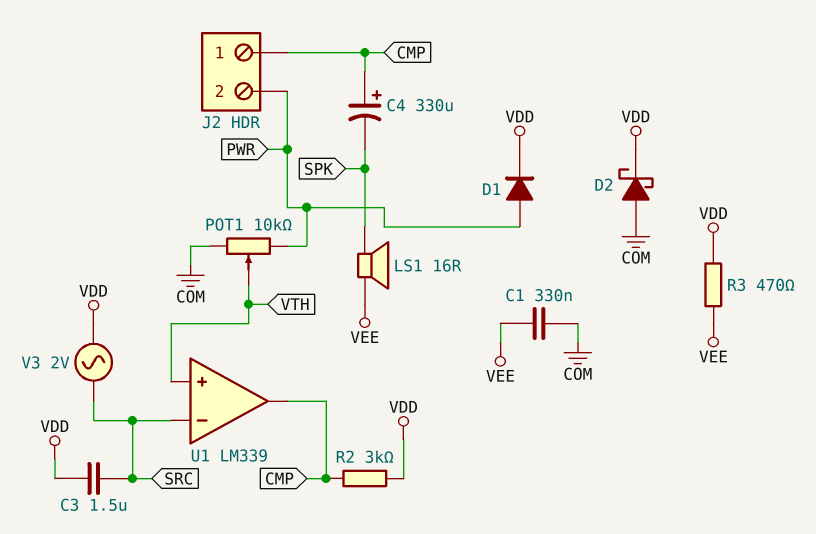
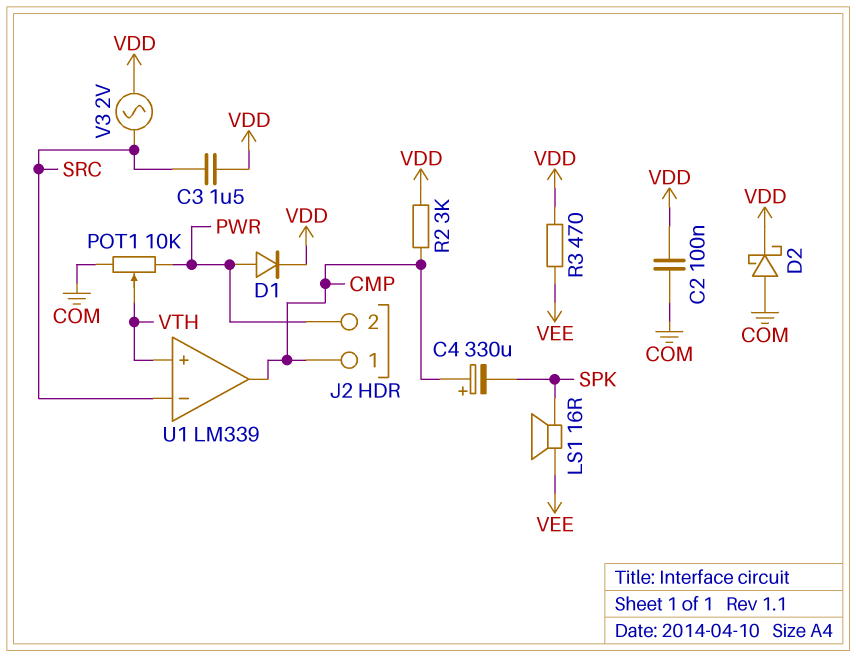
C1: 330nF (COM, VEE) -> none
C2: none -> 100nF (COM, VDD)

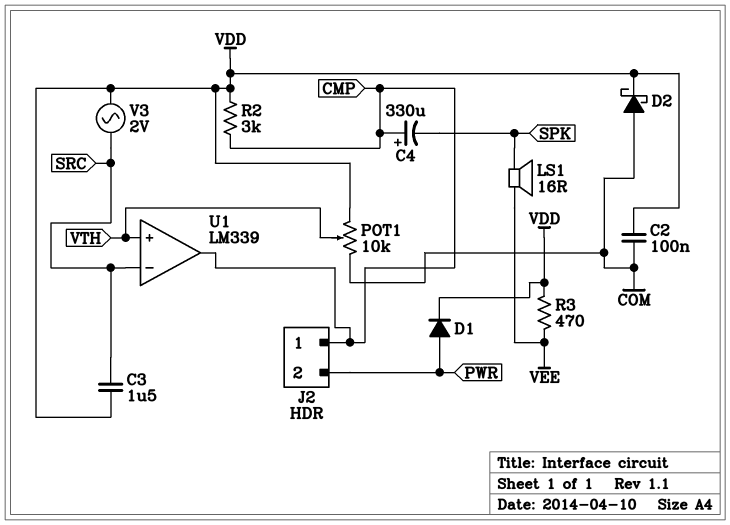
POT1: 10k (COM, PWR, wiper VTH) -> 10k (COM, VDD, wiper VTH)

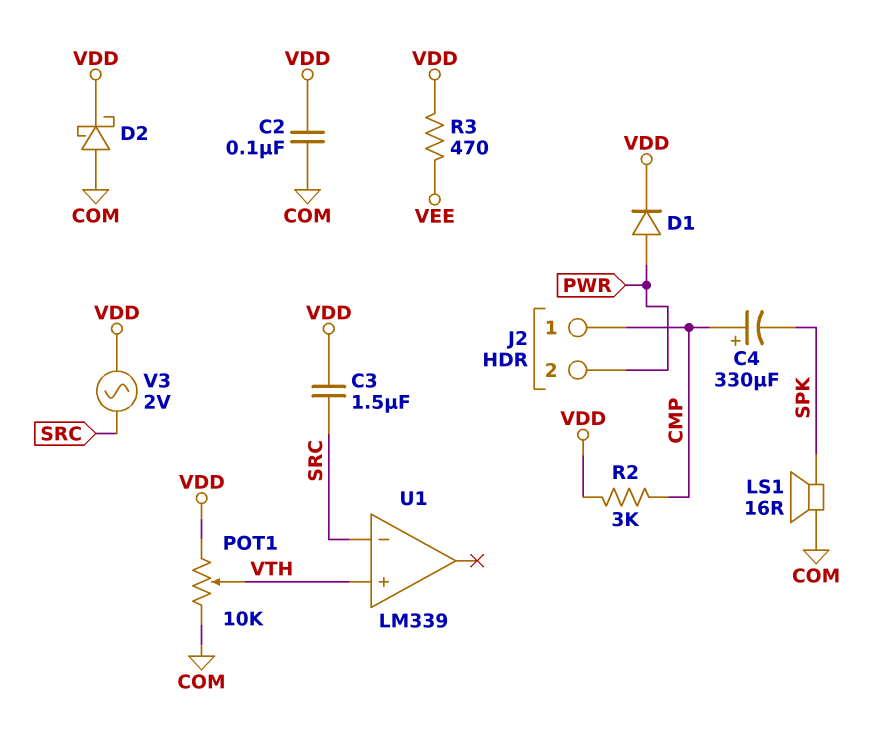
LS1: speaker 16R (SPK, VEE) -> speaker 16R (COM, SPK)
U1 pin out: CMP -> none

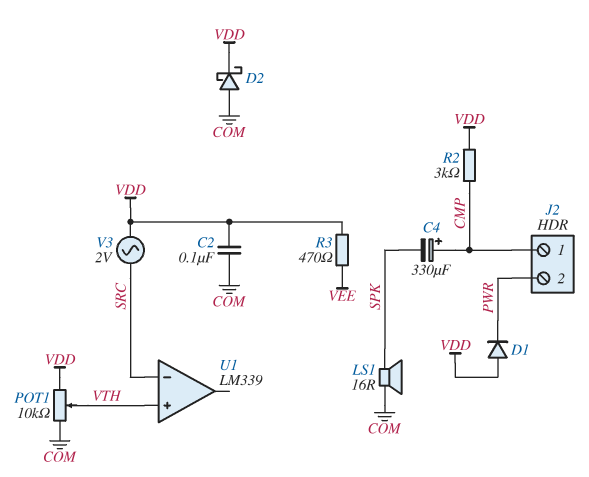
C3: 1.5uF (SRC, VDD) -> none
D1: diode (A PWR, K VDD) -> diode (A VDD, K PWR)

